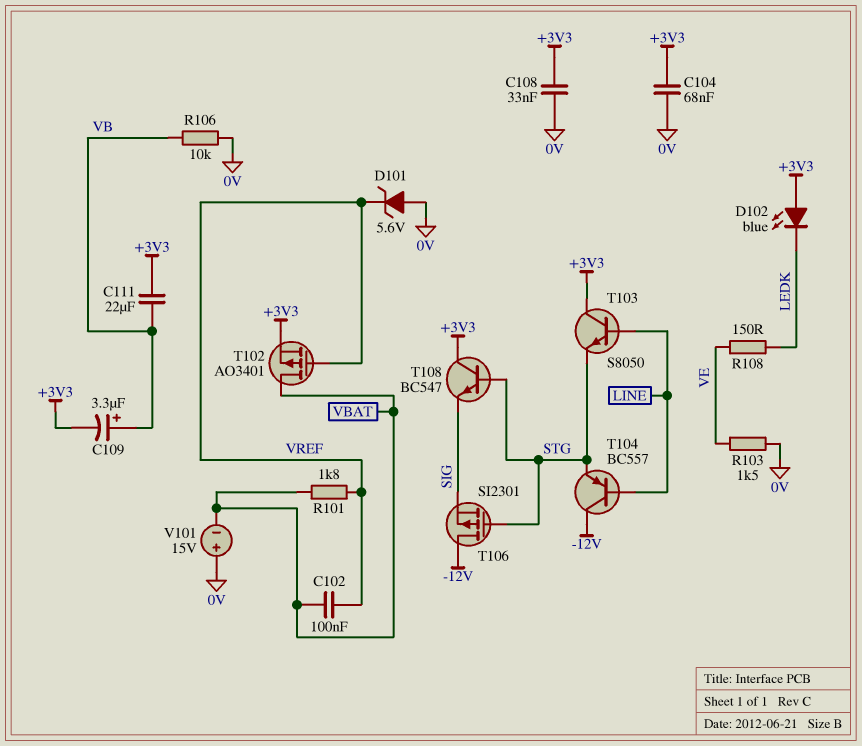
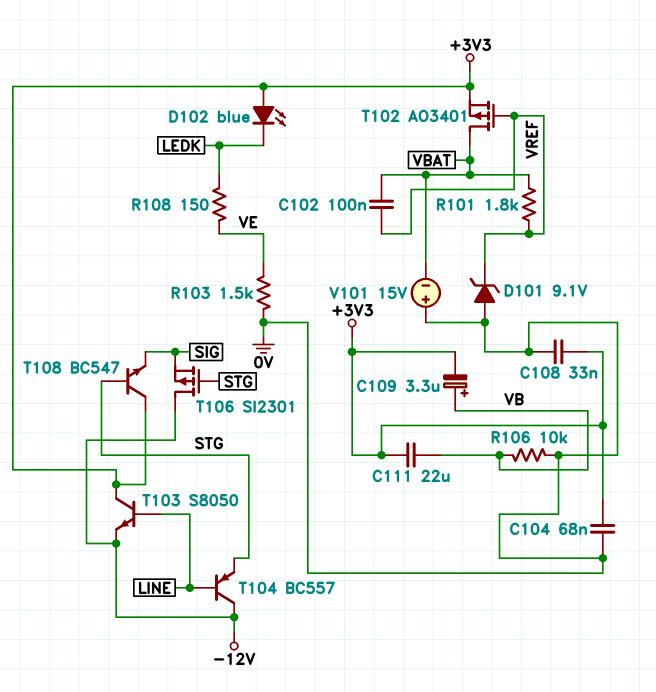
D101: zener 5.6V (A 0V, K VREF) -> zener 9.1V (A 0V, K VREF)
T103: NPN S8050 (B LINE, C +3V3, E STG) -> NPN S8050 (B LINE, C +3V3, E -12V)

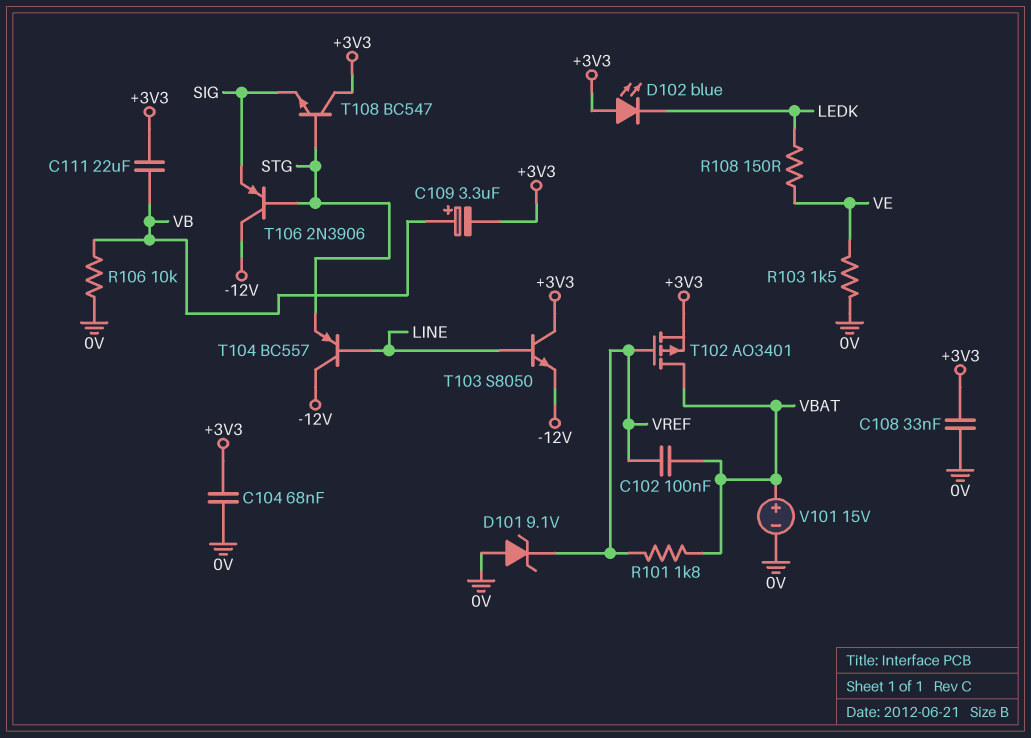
T106: PMOS SI2301 (G STG, D -12V, S SIG) -> PNP 2N3906 (B STG, C -12V, E SIG)
V101: 15V (plus 0V, minus VBAT) -> 15V (plus VBAT, minus 0V)

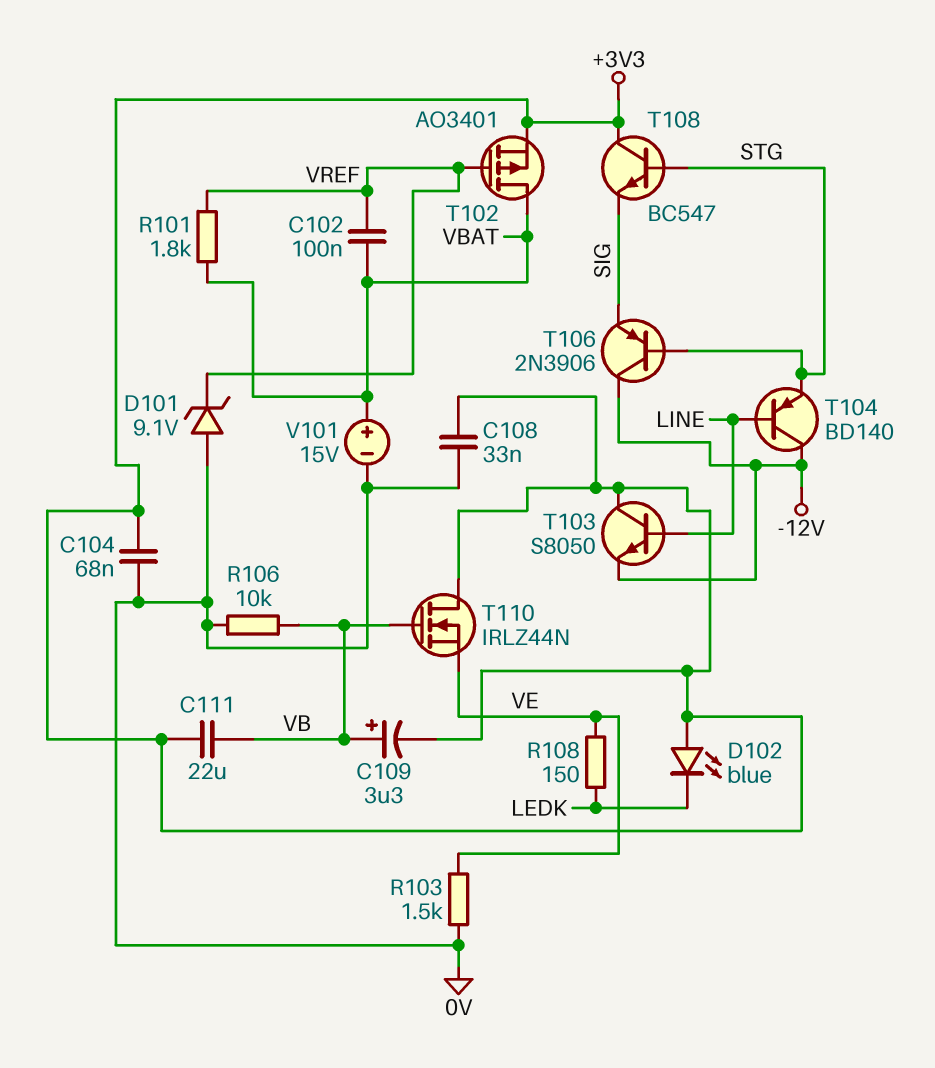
T104: PNP BC557 (B LINE, C -12V, E STG) -> PNP BD140 (B LINE, C -12V, E STG)
T110: none -> NMOS IRLZ44N (G VB, D +3V3, S VE)

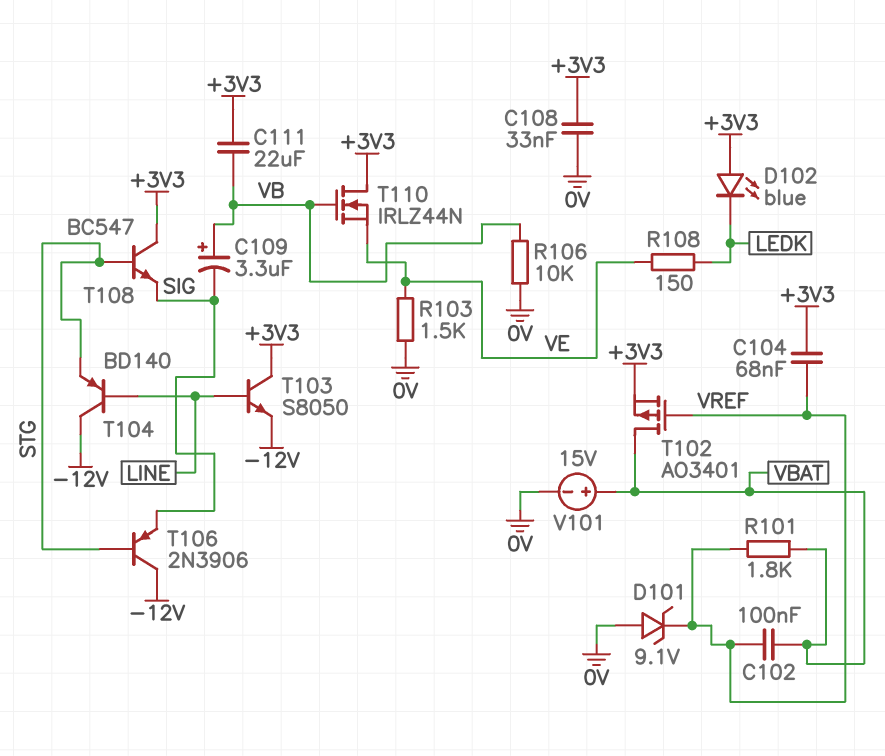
C104: 68nF (+3V3, 0V) -> 68nF (+3V3, VREF)
C109: 3.3uF (plus VB, minus +3V3) -> 3.3uF (plus VB, minus SIG)

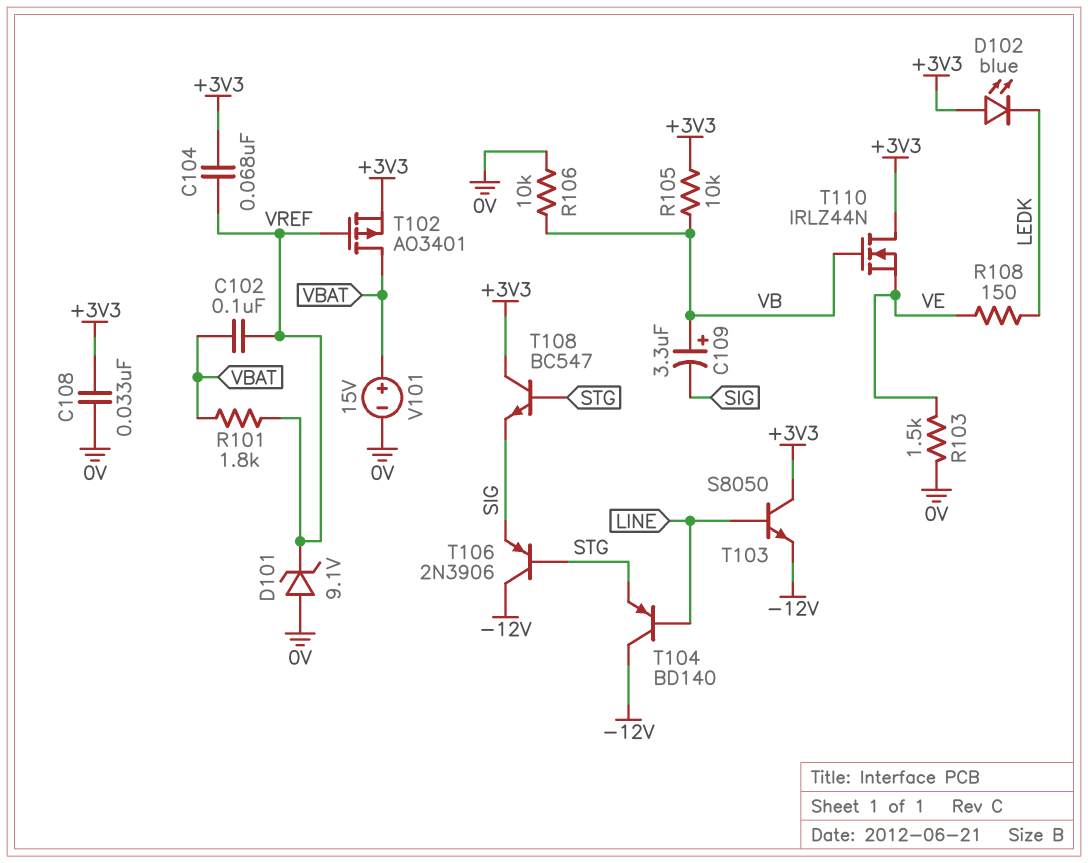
C111: 22uF (+3V3, VB) -> none
R105: none -> 10k (+3V3, VB)

